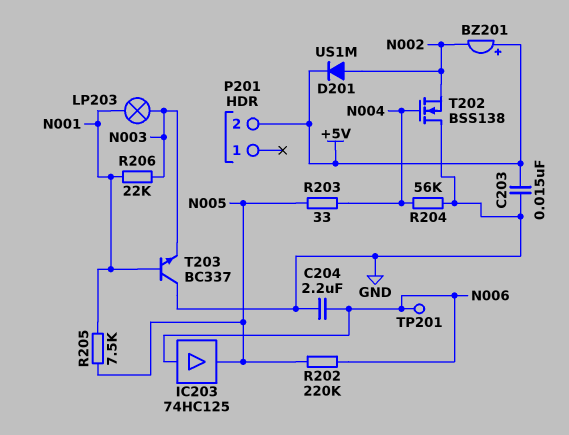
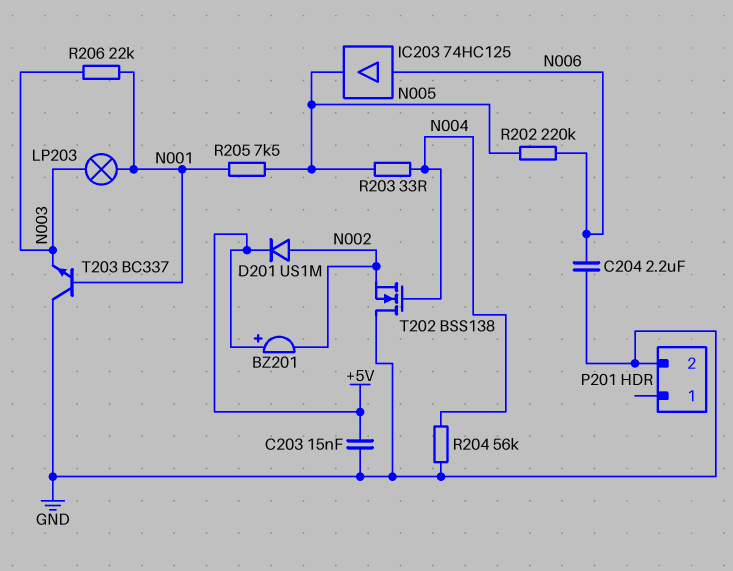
P201 pin 2: +5V -> GND
TP201: test point (N006) -> none

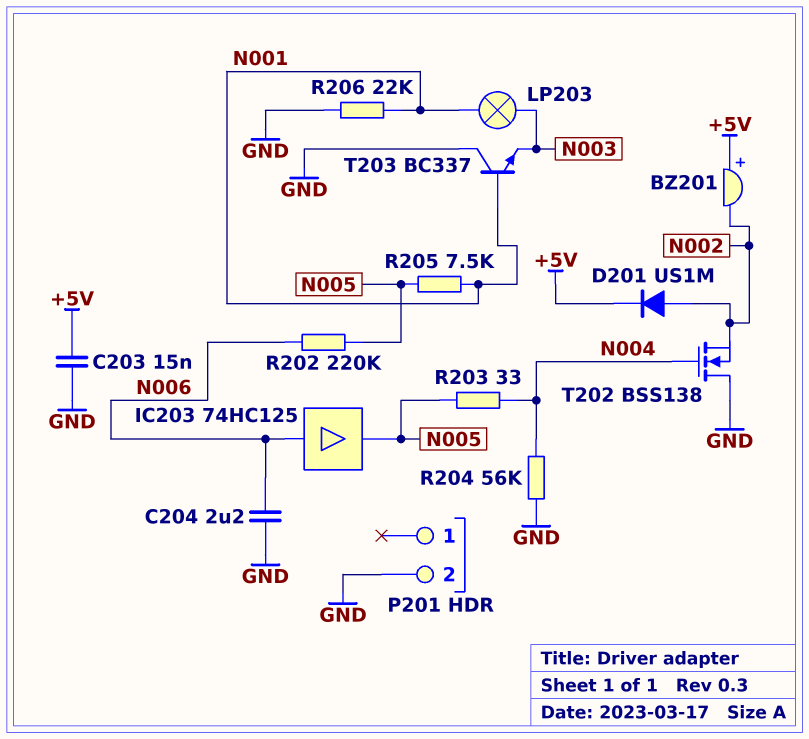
R206: 22k (N001, N003) -> 22k (GND, N001)

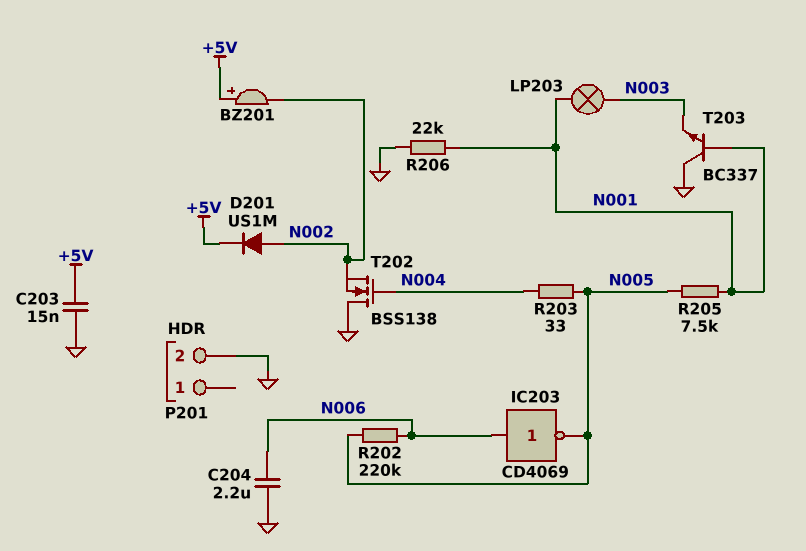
IC203: buffer 74HC125 (in N006, out N005) -> NOT CD4069 (in N006, out N005)
R204: 56k (GND, N004) -> none

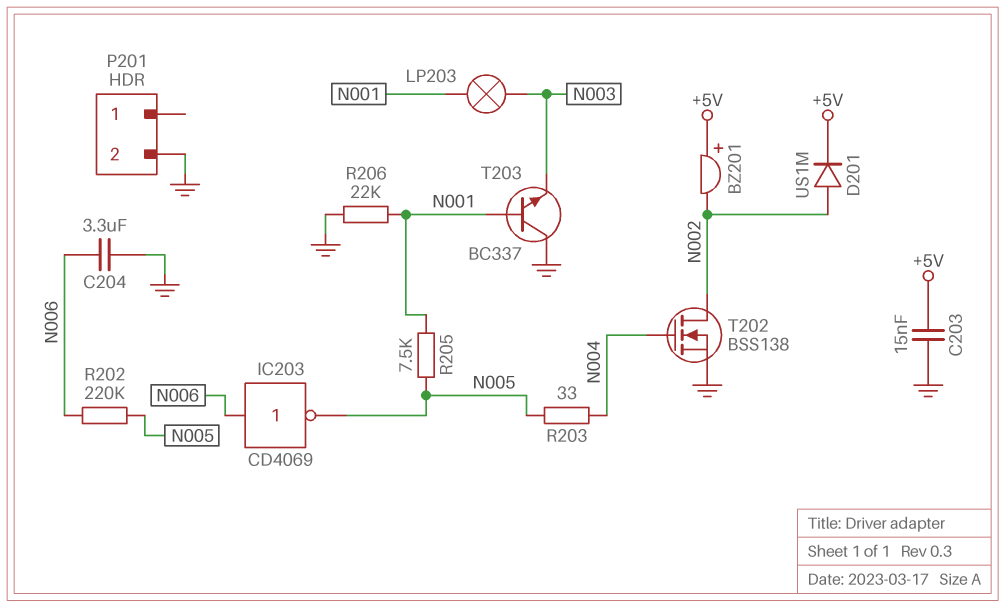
C204: 2.2uF (GND, N006) -> 3.3uF (GND, N006)
T202: NMOS BSS138 (G N004, D GND, S N002) -> NMOS BSS138 (G N004, D N002, S GND)

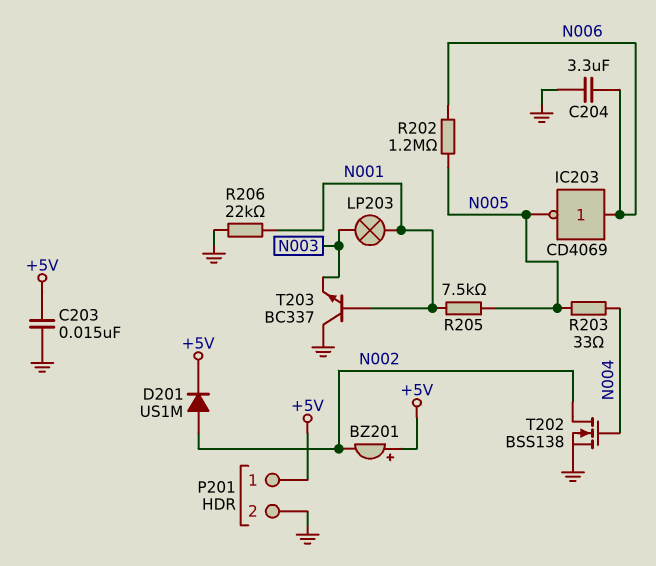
P201 pin 1: none -> +5V
R202: 220k (N005, N006) -> 1.2M (N005, N006)

